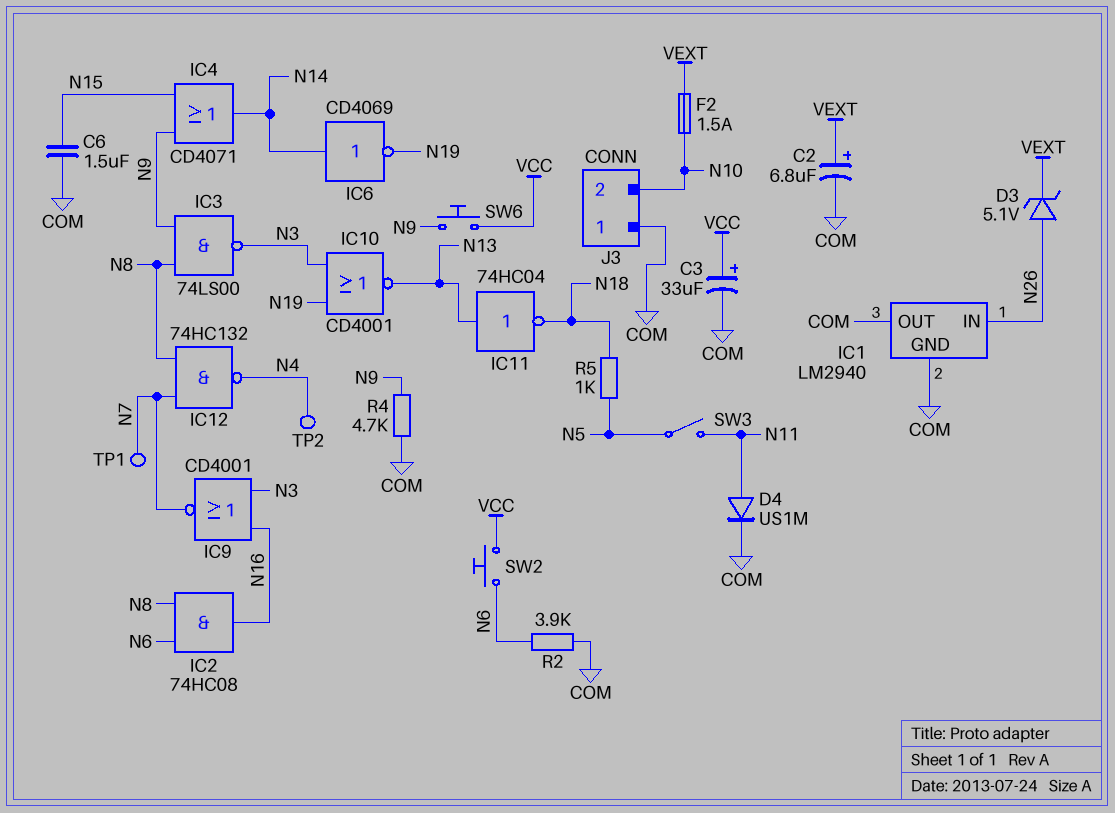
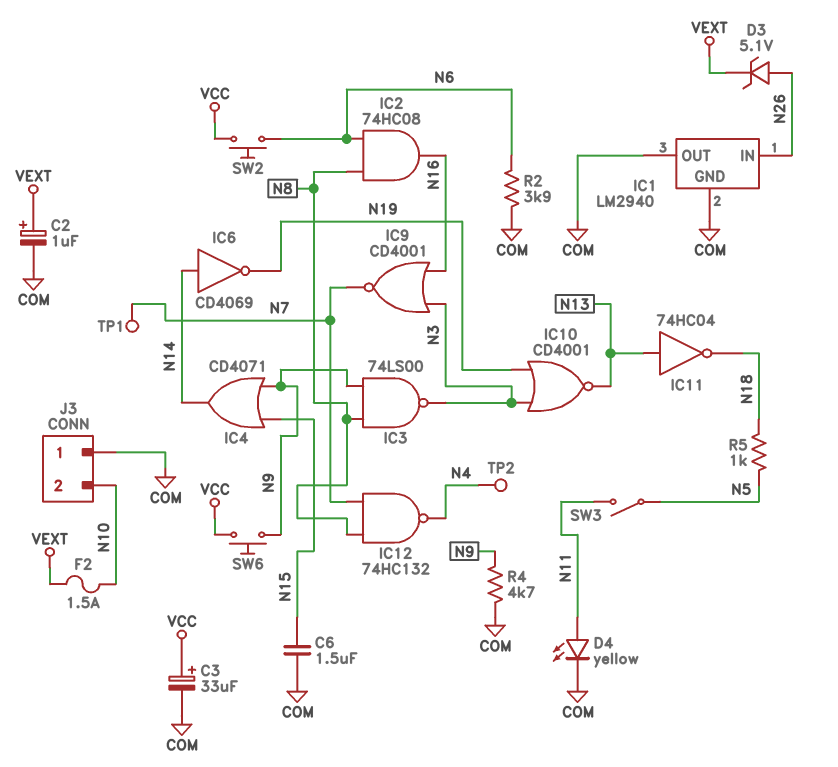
C2: 6.8uF (plus VEXT, minus COM) -> 1uF (plus VEXT, minus COM)
D4: diode US1M (A N11, K COM) -> LED yellow (A N11, K COM)

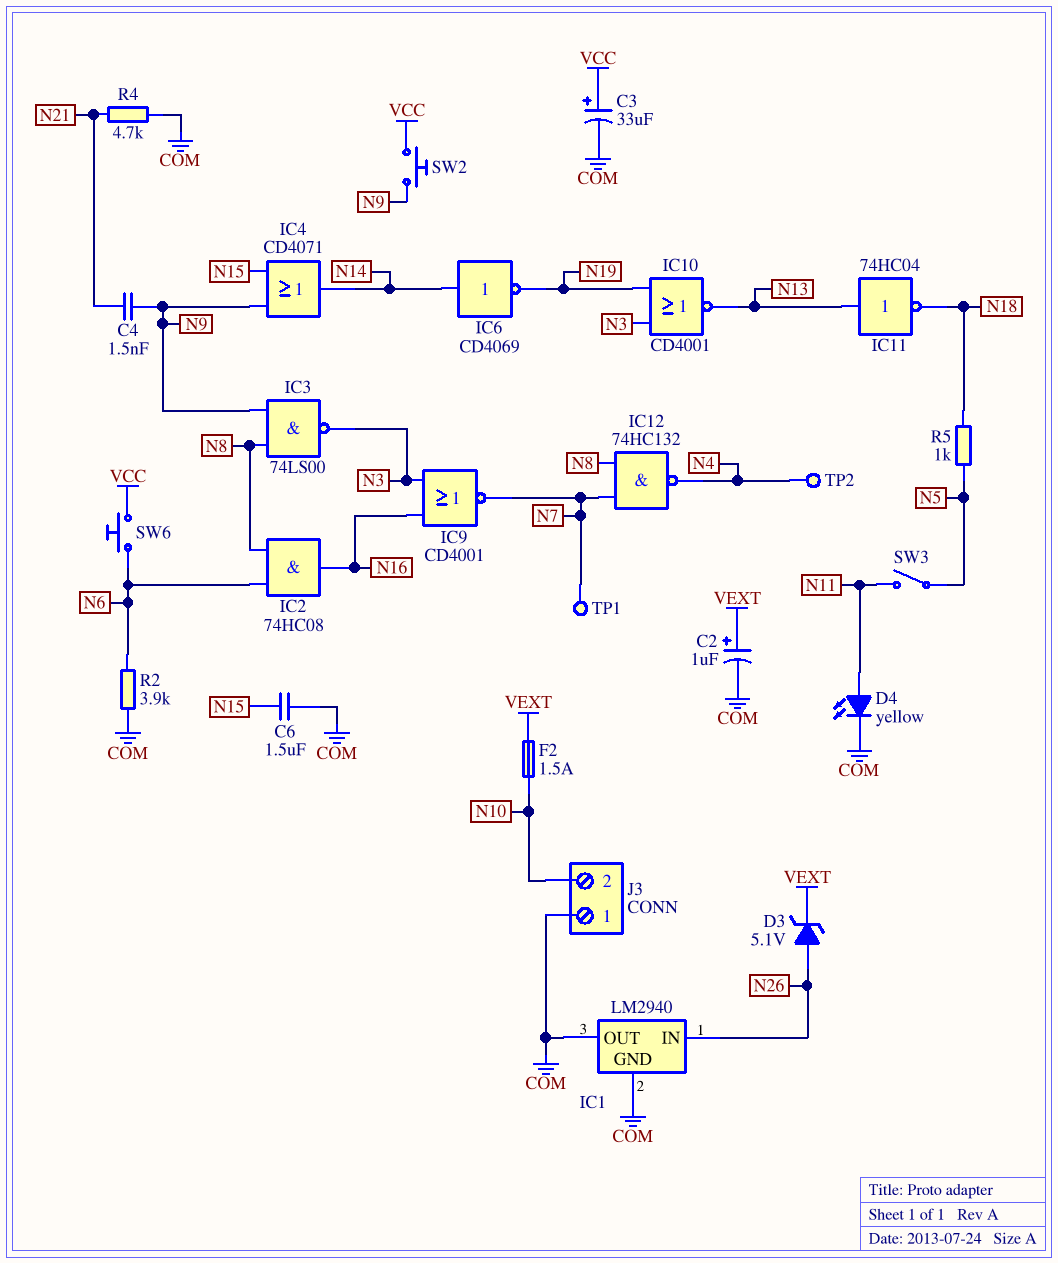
C4: none -> 1.5nF (N9, N21)
R4: 4.7k (COM, N9) -> 4.7k (COM, N21)
SW2: button (N6, VCC) -> button (N9, VCC)
SW6: button (N9, VCC) -> button (N6, VCC)

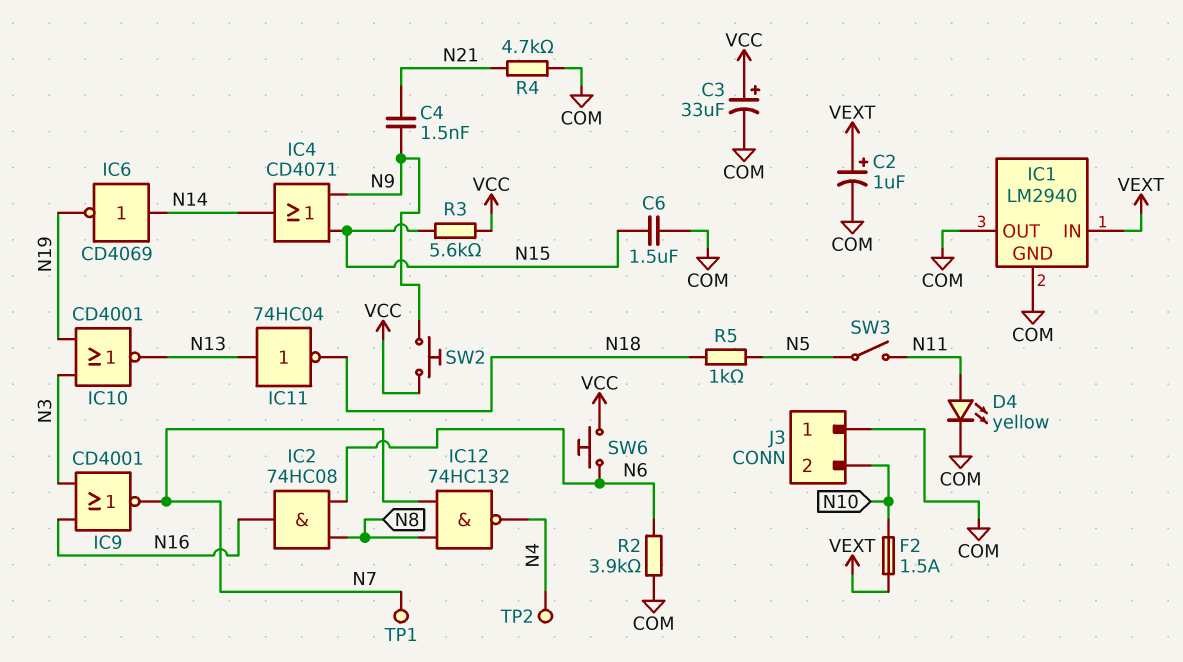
D3: zener 5.1V (A N26, K VEXT) -> none
IC1 pin IN: N26 -> VEXT
IC3: NAND 74LS00 (in N8, in N9, out N3) -> none
R3: none -> 5.6k (N15, VCC)

